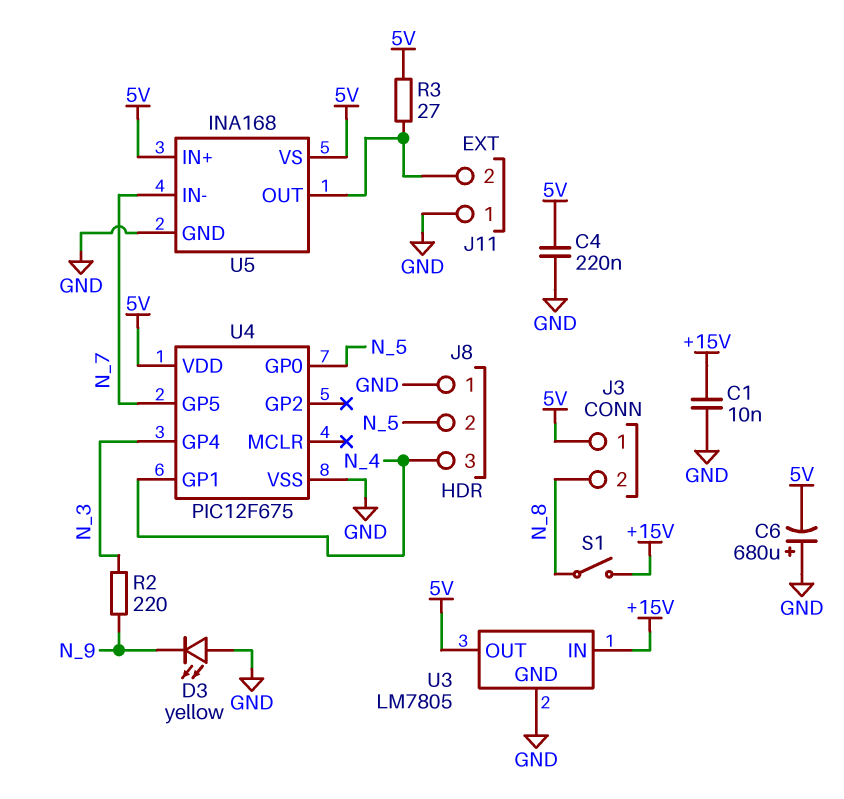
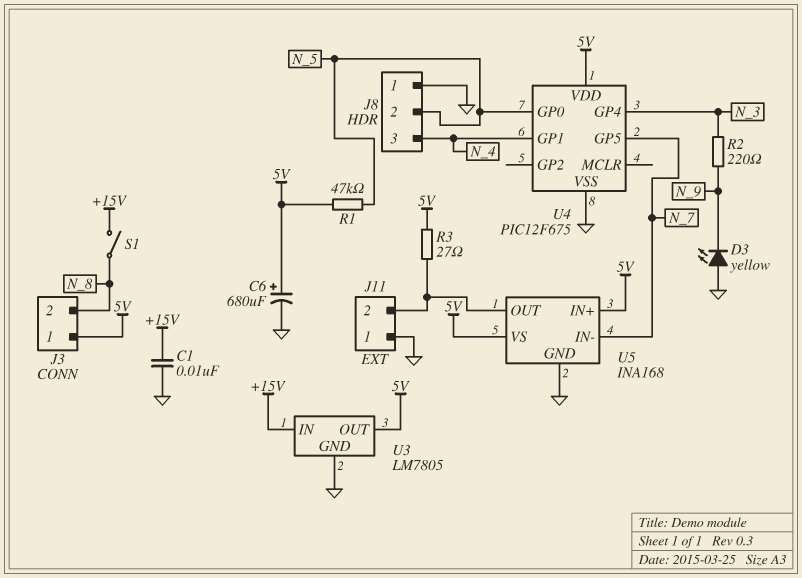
C4: 220nF (5V, GND) -> none
C6: 680uF (plus GND, minus 5V) -> 680uF (plus 5V, minus GND)
R1: none -> 47k (5V, N_5)

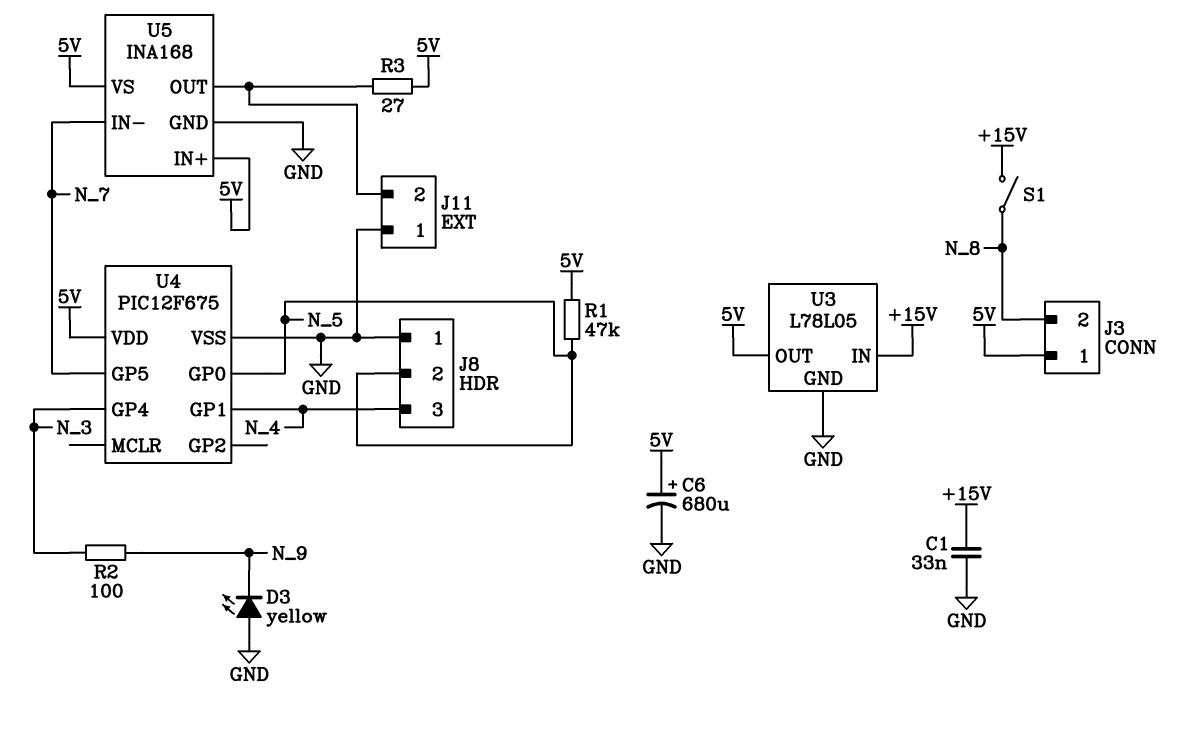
C1: 10nF (+15V, GND) -> 33nF (+15V, GND)
R2: 220 (N_3, N_9) -> 100 (N_3, N_9)
U3: LM7805 -> L78L05

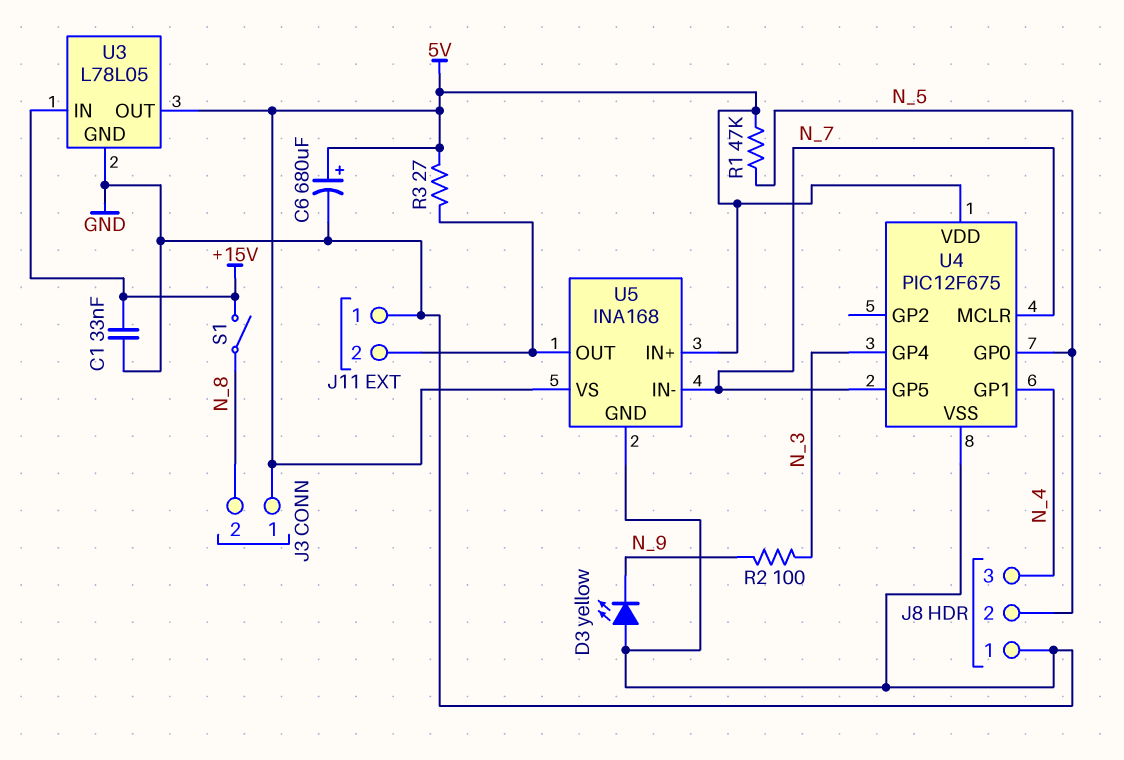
U4 pin MCLR: none -> N_7

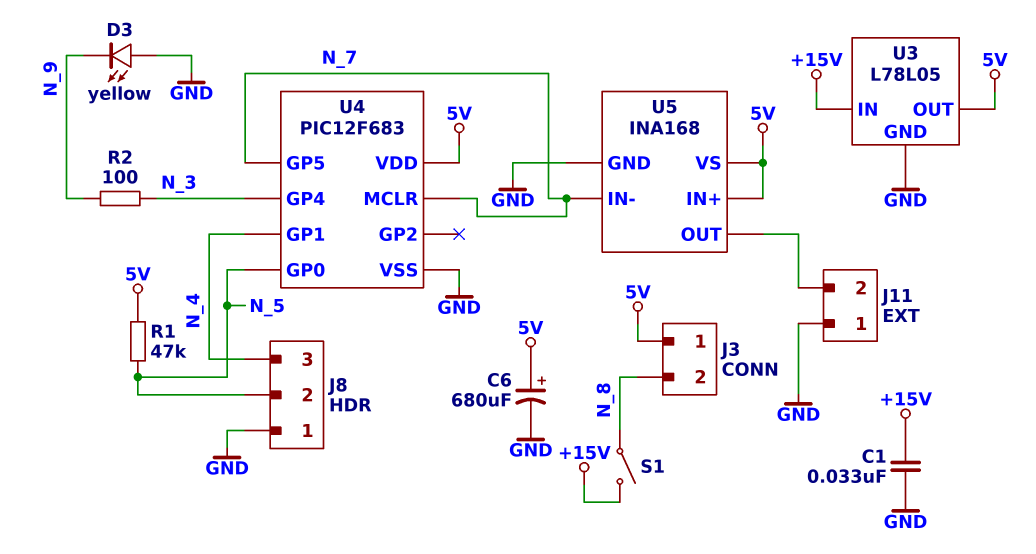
R3: 27 (5V, J11/2) -> none
U4: PIC12F675 -> PIC12F683

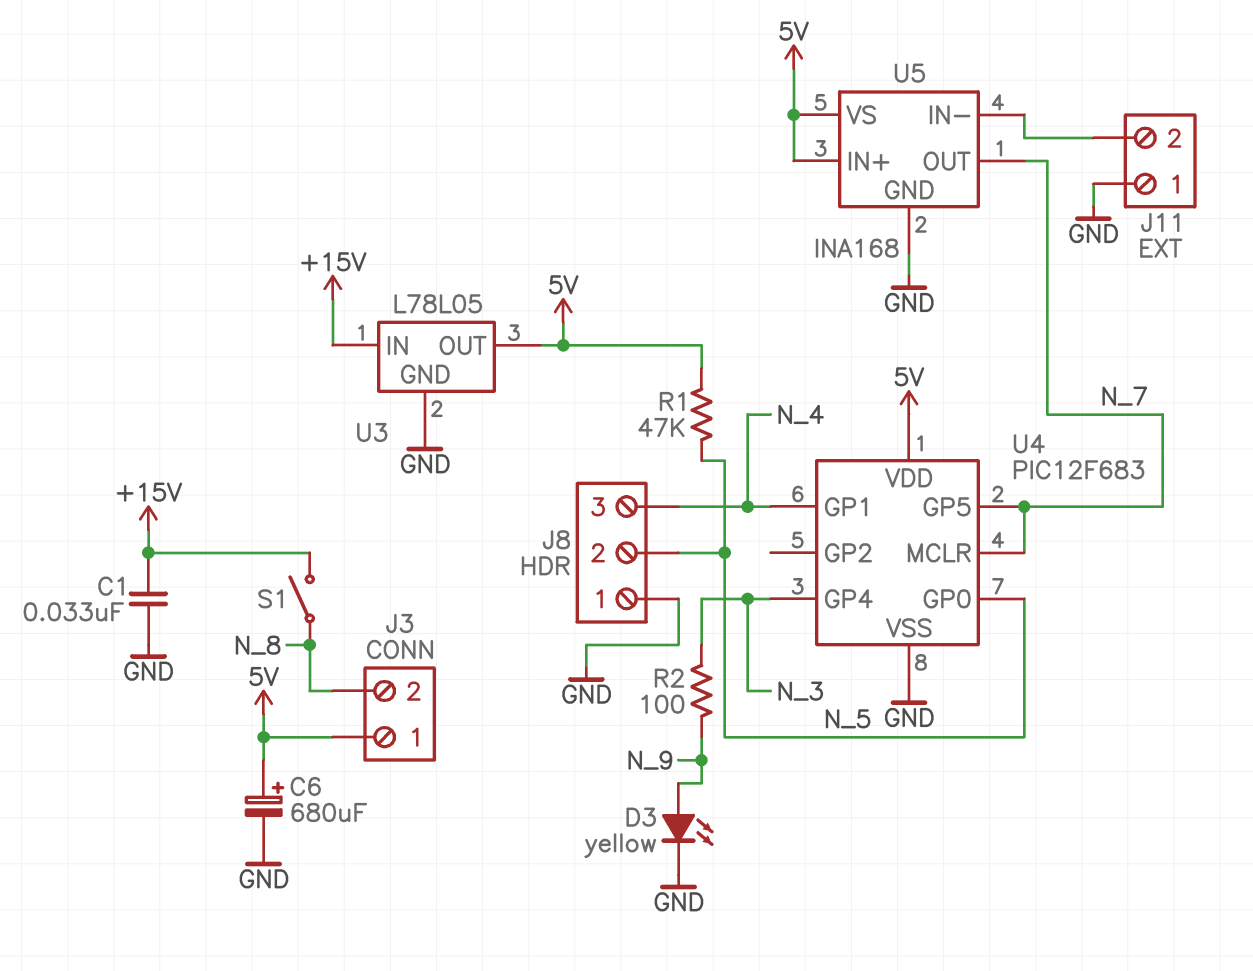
D3: LED yellow (A GND, K N_9) -> LED yellow (A N_9, K GND)
U5 pin IN-: N_7 -> J11/2
U5 pin OUT: J11/2 -> N_7

